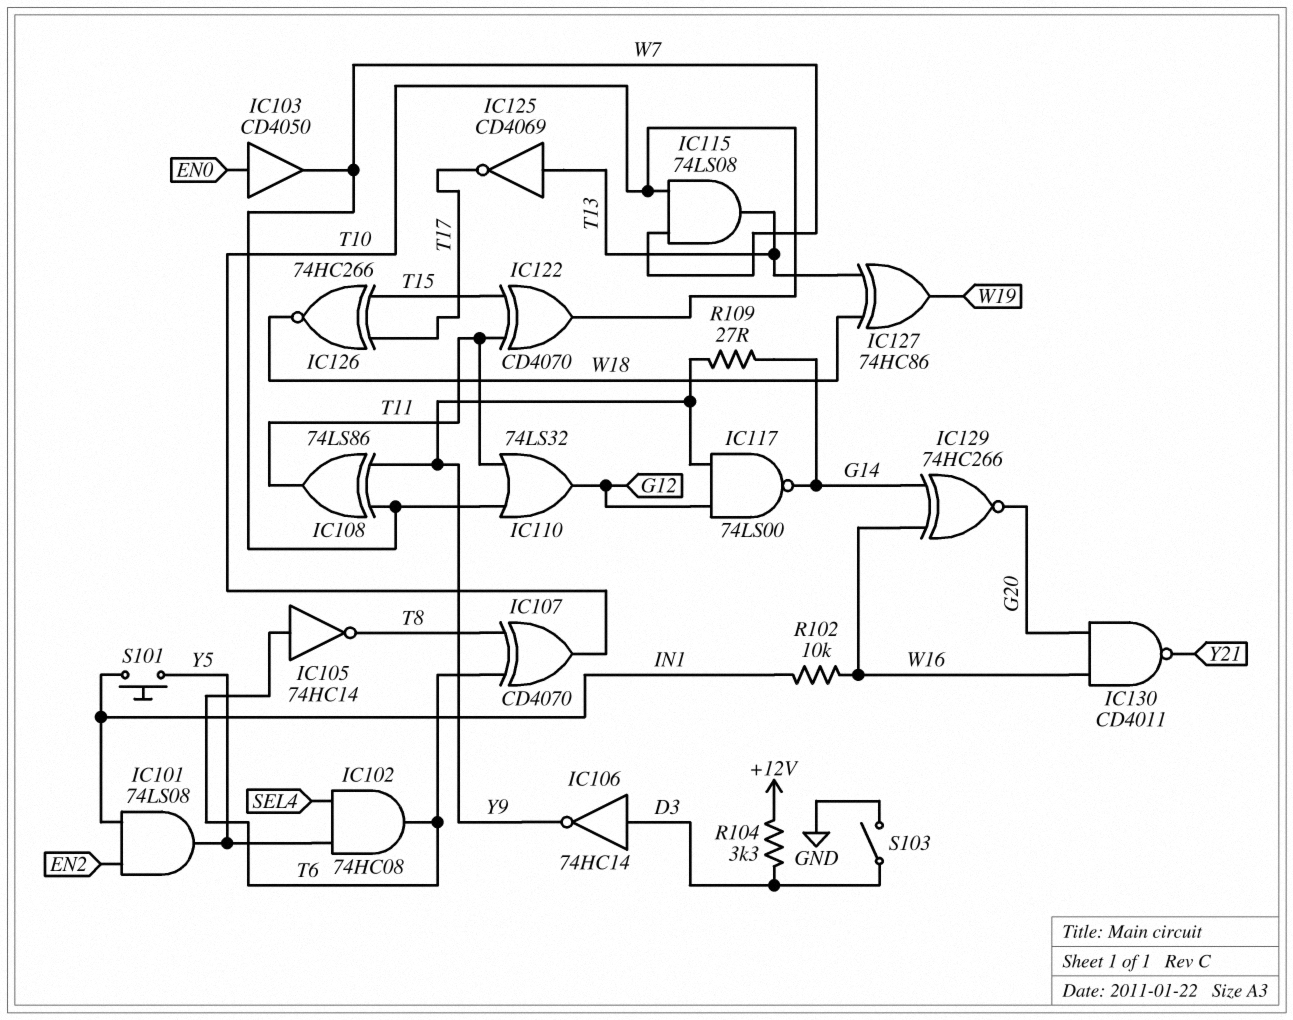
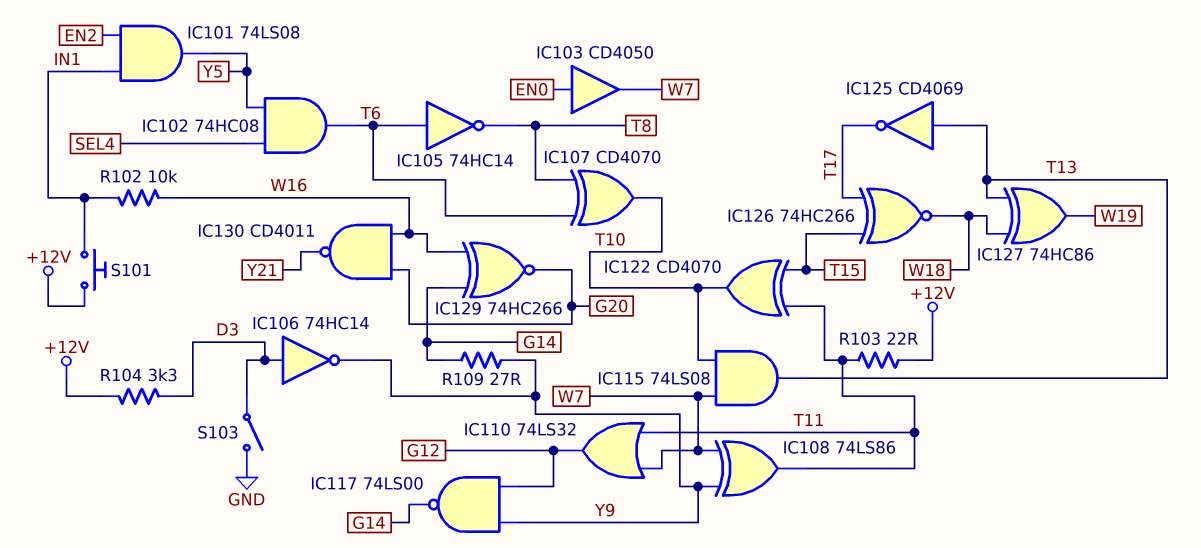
R103: none -> 22 (+12V, T11)
S101: button (IN1, Y5) -> button (+12V, IN1)

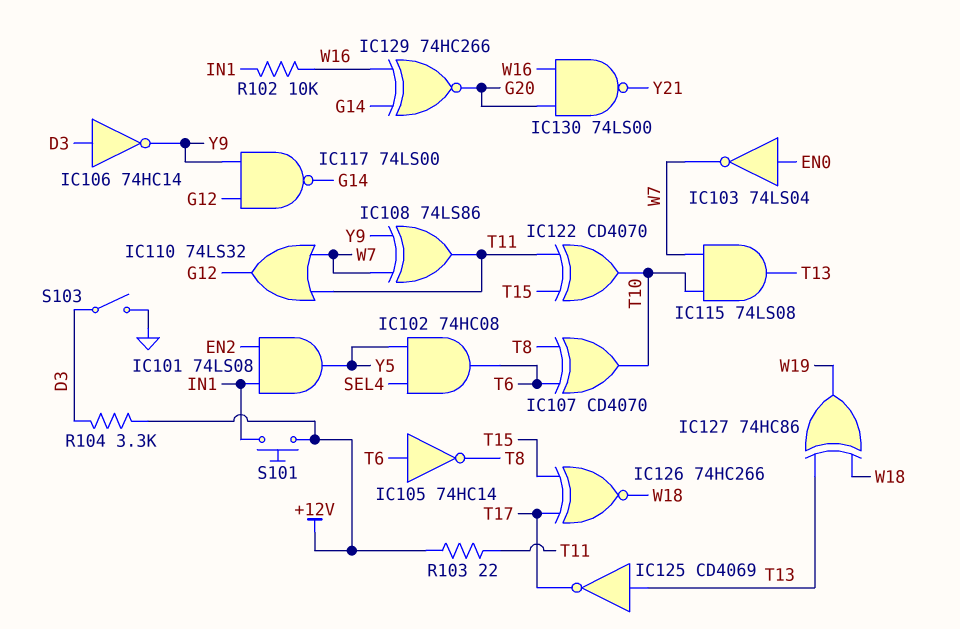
IC103: buffer CD4050 (in EN0, out W7) -> NOT 74LS04 (in EN0, out W7)
IC130: NAND CD4011 (in G20, in W16, out Y21) -> NAND 74LS00 (in G20, in W16, out Y21)
R109: 27 (G14, Y9) -> none

